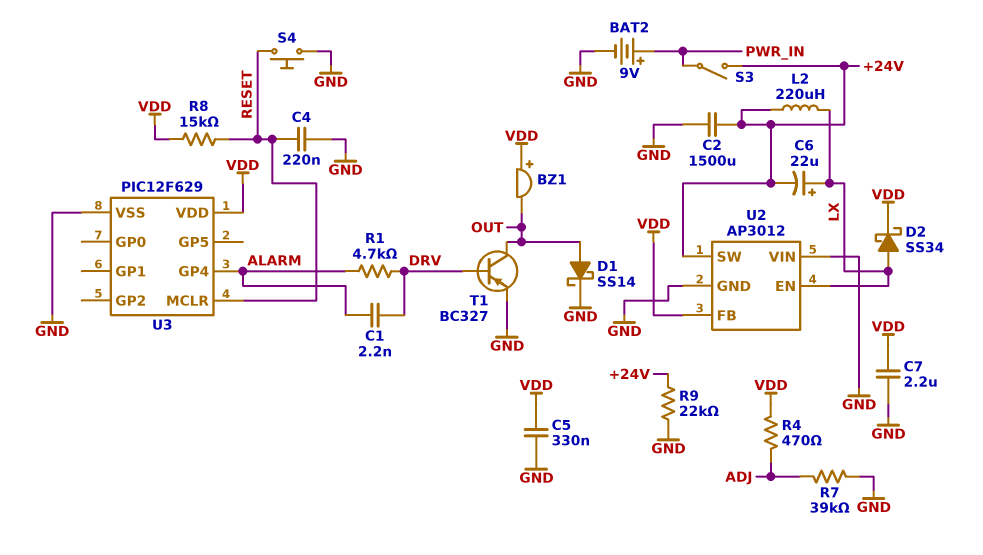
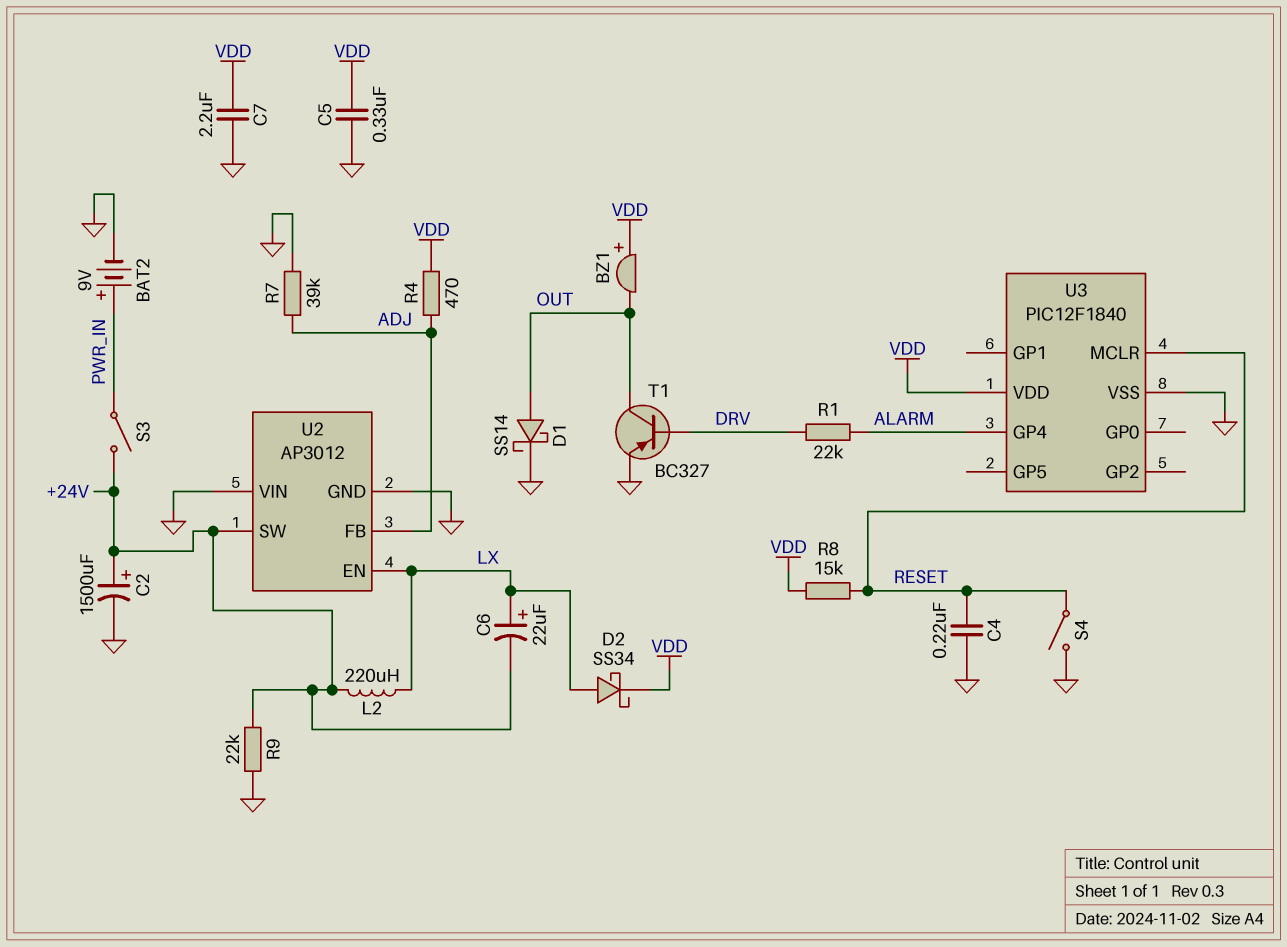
C1: 2.2nF (ALARM, DRV) -> none
C2: 1500uF (+24V, GND) -> 1500uF (plus +24V, minus GND)
R1: 4.7k (ALARM, DRV) -> 22k (ALARM, DRV)
S4: button (GND, RESET) -> switch (GND, RESET)
U2 pin FB: VDD -> ADJ
U3: PIC12F629 -> PIC12F1840

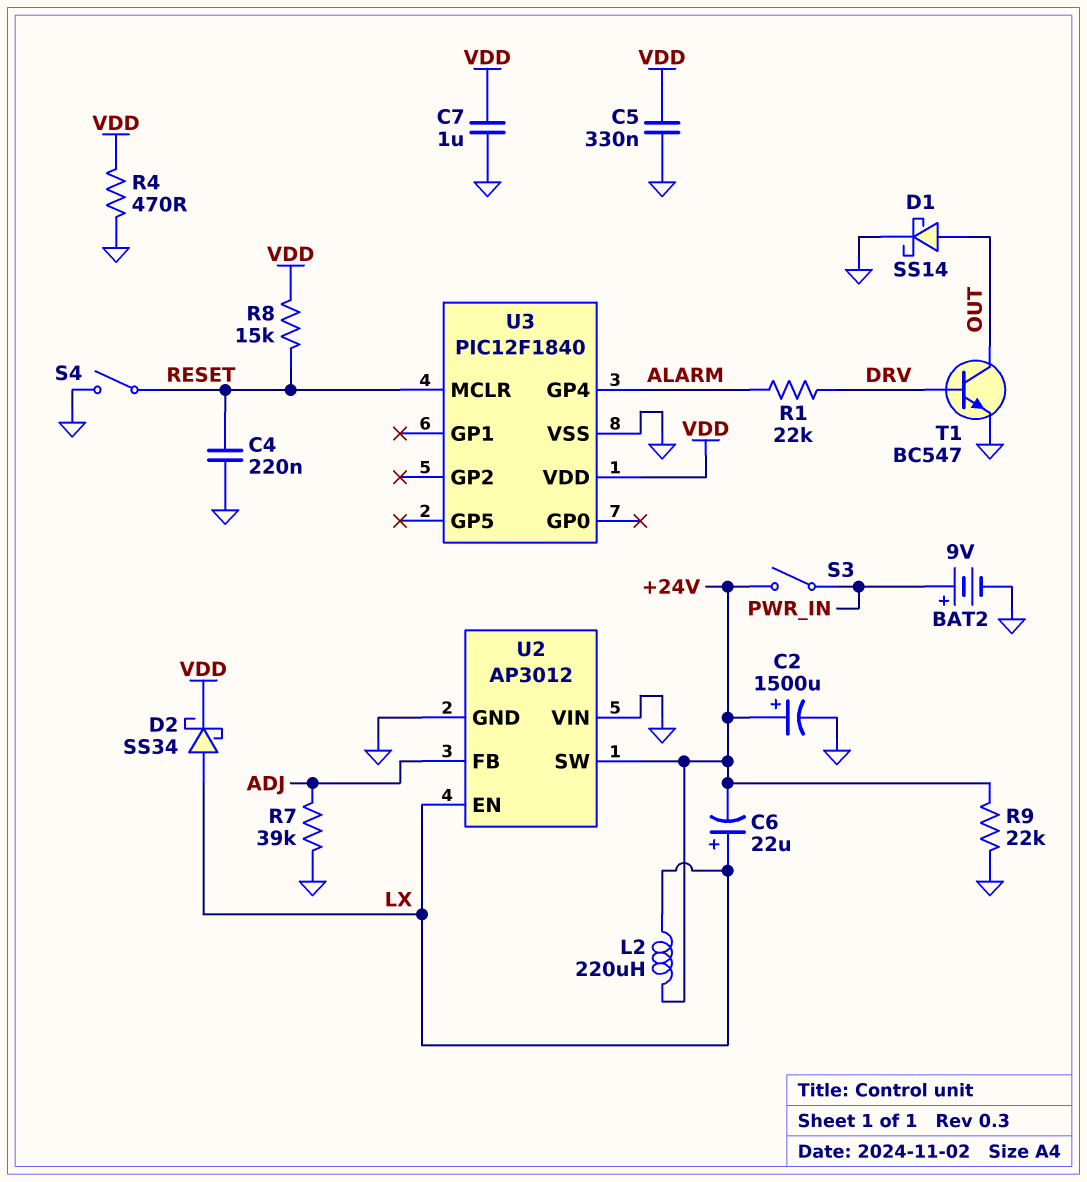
BZ1: buzzer (plus VDD, minus OUT) -> none
C7: 2.2uF (GND, VDD) -> 1uF (GND, VDD)
R4: 470 (ADJ, VDD) -> 470 (GND, VDD)
T1: PNP BC327 (B DRV, C OUT, E GND) -> NPN BC547 (B DRV, C OUT, E GND)

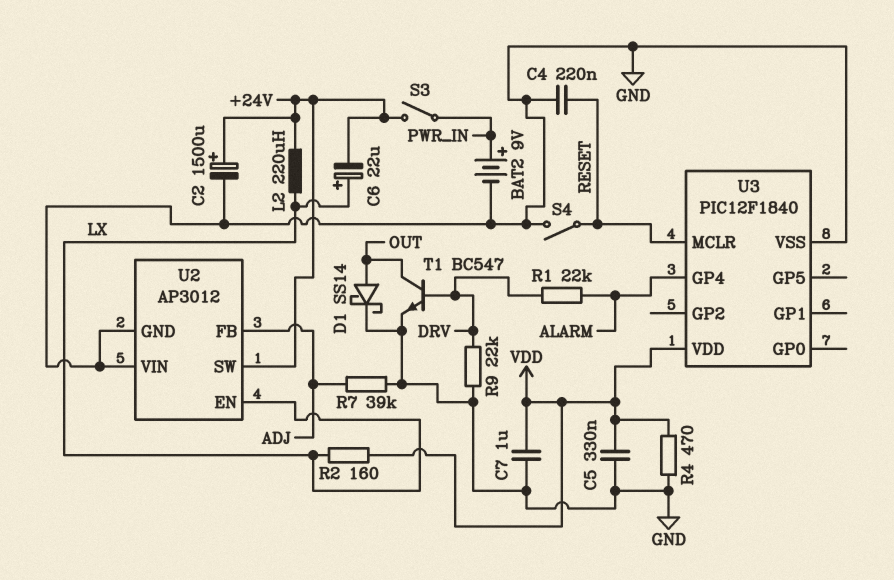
D2: schottky SS34 (A LX, K VDD) -> none
R2: none -> 160 (LX, VDD)
R8: 15k (RESET, VDD) -> none
R9: 22k (+24V, GND) -> 22k (DRV, GND)

